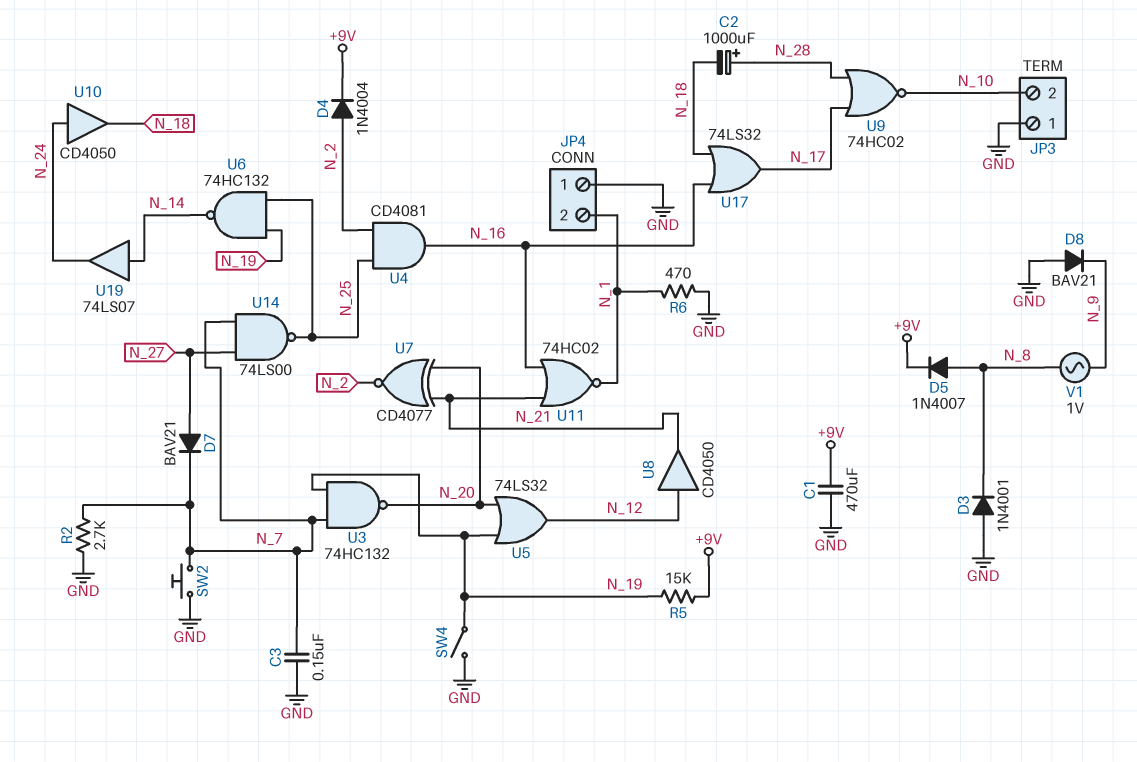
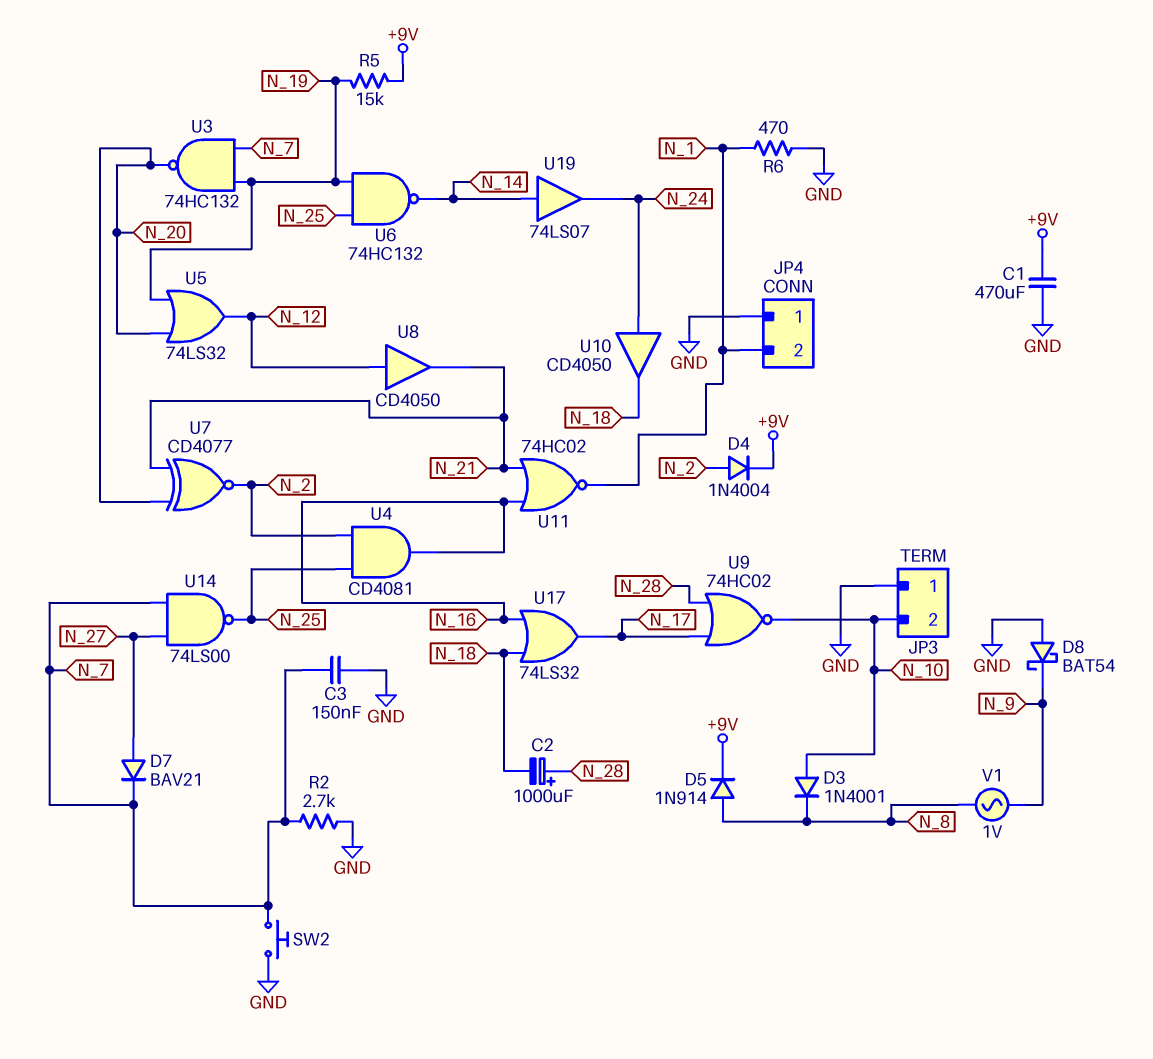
D3: diode 1N4001 (A GND, K N_8) -> diode 1N4001 (A N_10, K N_8)
D5: diode 1N4007 (A N_8, K +9V) -> diode 1N914 (A N_8, K +9V)
D8: diode BAV21 (A GND, K N_9) -> schottky BAT54 (A GND, K N_9)
SW4: switch (GND, N_19) -> none

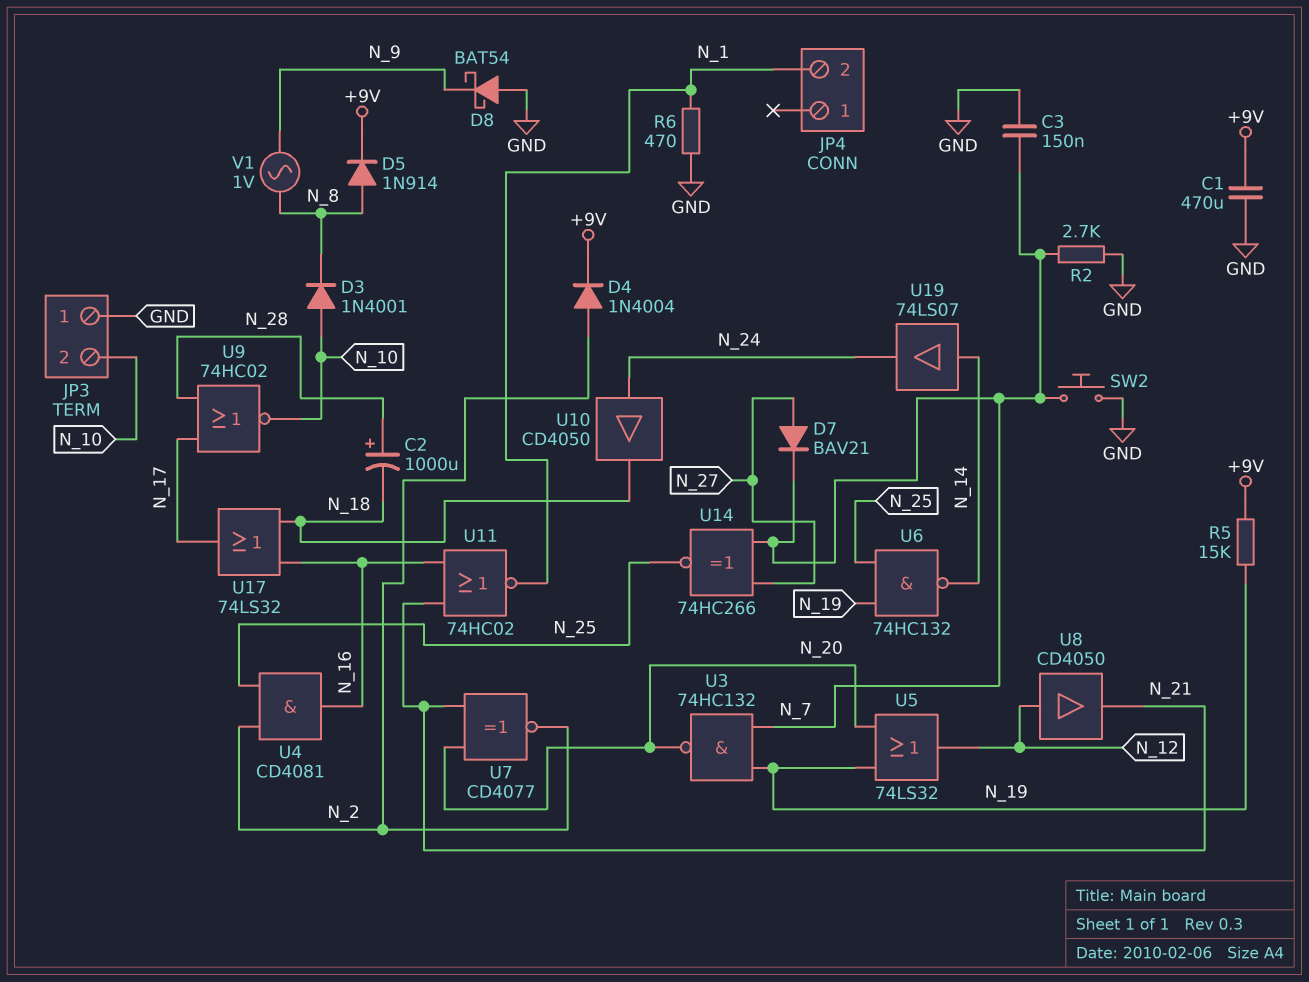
JP4 pin 1: GND -> none
U14: NAND 74LS00 (in N_7, in N_27, out N_25) -> XNOR 74HC266 (in N_7, in N_27, out N_25)

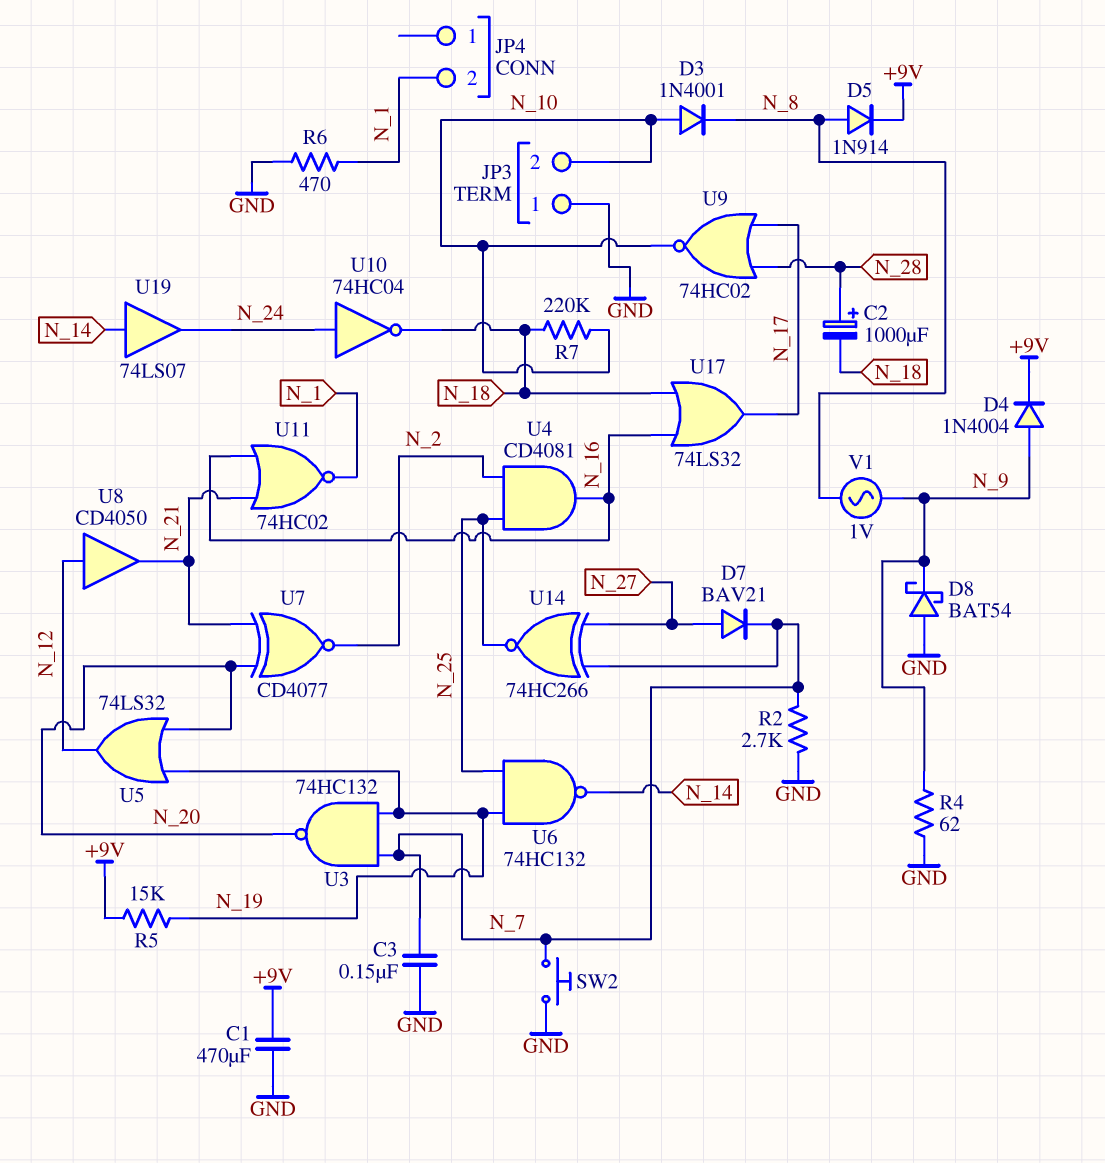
D4: diode 1N4004 (A N_2, K +9V) -> diode 1N4004 (A N_9, K +9V)
R4: none -> 62 (GND, N_9)
R7: none -> 220k (N_10, N_18)
U10: buffer CD4050 (in N_24, out N_18) -> NOT 74HC04 (in N_24, out N_18)

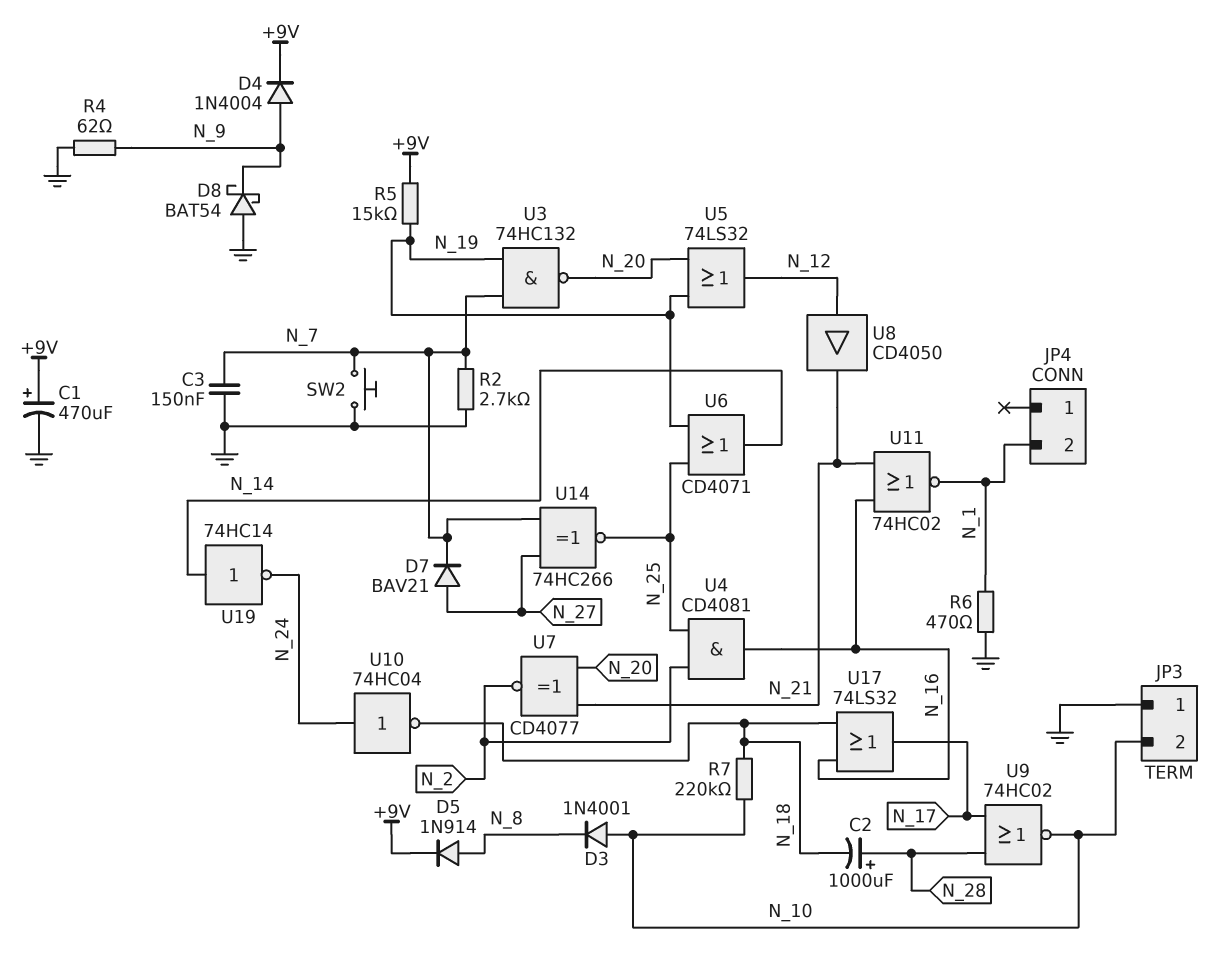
C1: 470uF (+9V, GND) -> 470uF (plus +9V, minus GND)
U6: NAND 74HC132 (in N_19, in N_25, out N_14) -> OR CD4071 (in N_19, in N_25, out N_14)
U19: buffer 74LS07 (in N_14, out N_24) -> NOT 74HC14 (in N_14, out N_24)
V1: AC 1V (N_8, N_9) -> none

